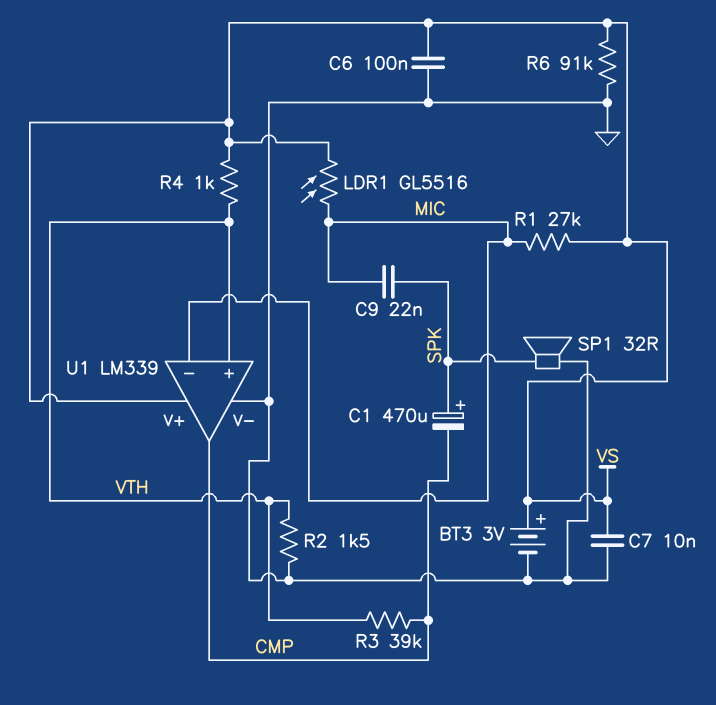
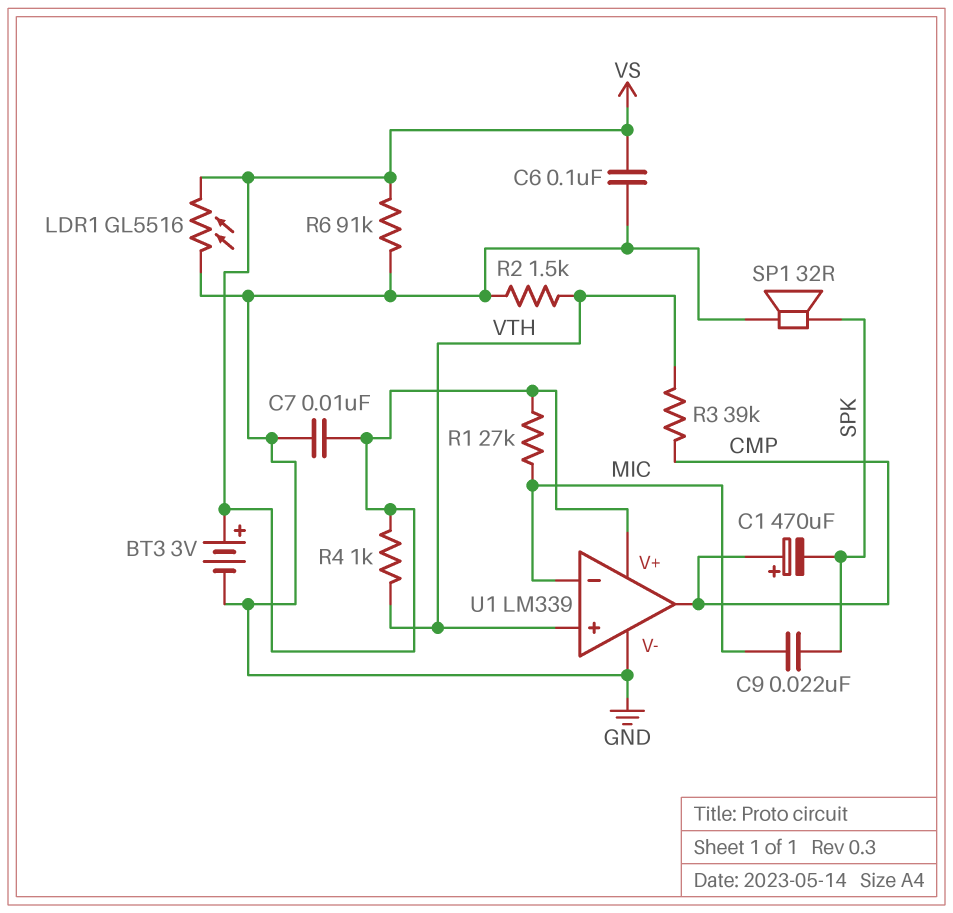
C1: 470uF (plus SPK, minus CMP) -> 470uF (plus CMP, minus SPK)
LDR1: GL5516 (MIC, VS) -> GL5516 (GND, VS)

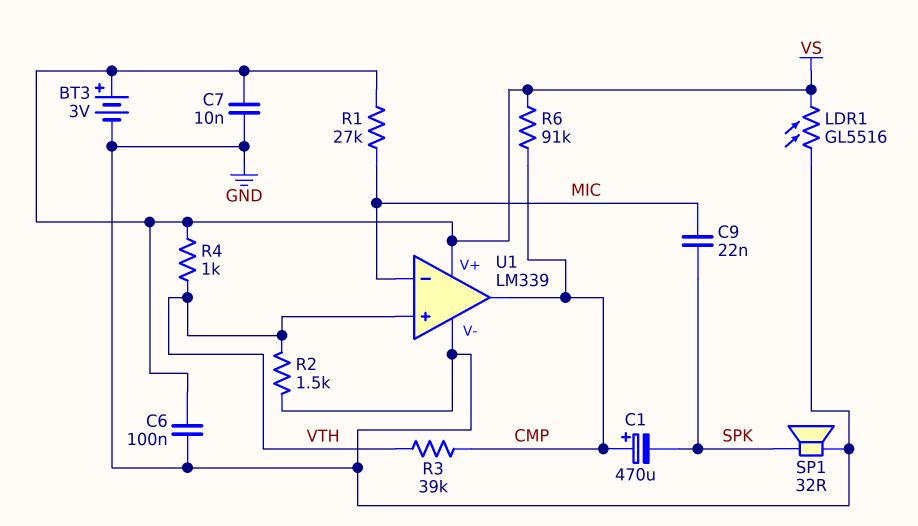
R6: 91k (GND, VS) -> 91k (CMP, VS)

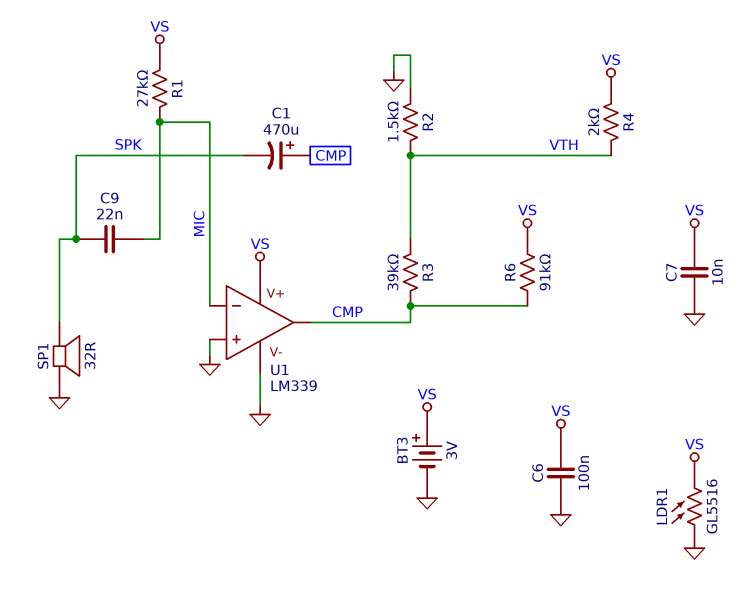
R4: 1k (VS, VTH) -> 2k (VS, VTH)
U1 pin in+: VTH -> GND

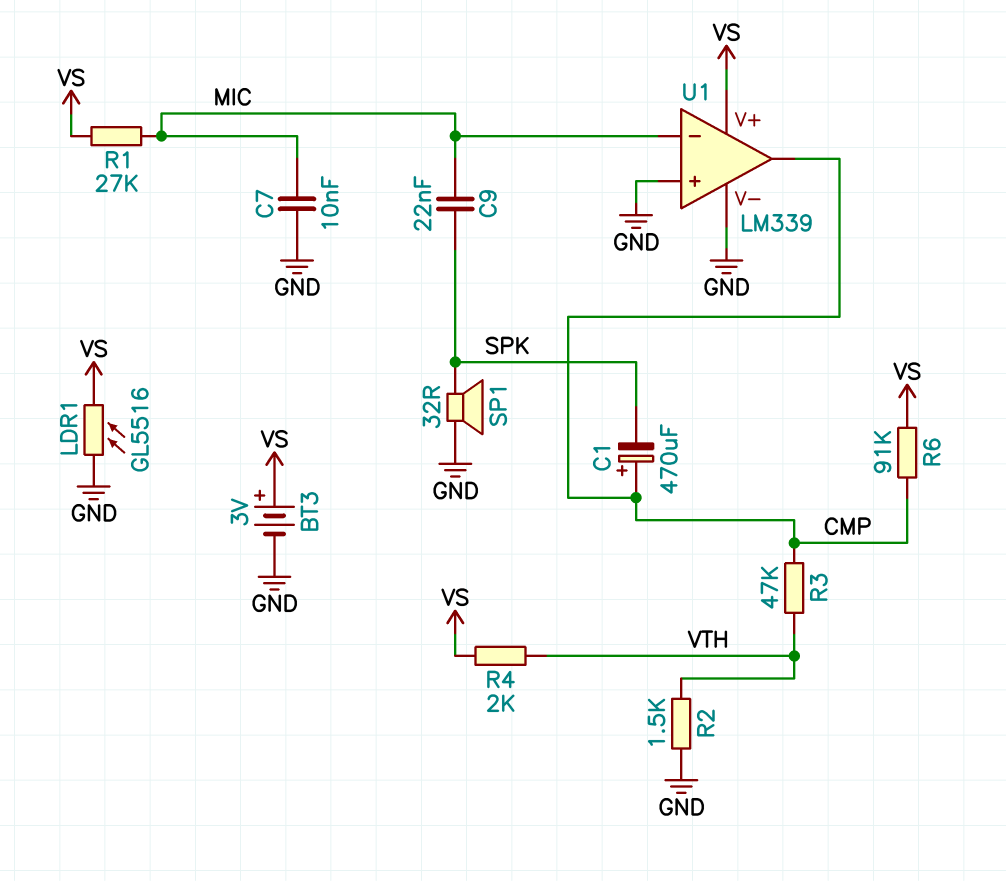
C6: 100nF (GND, VS) -> none
C7: 10nF (GND, VS) -> 10nF (GND, MIC)
R3: 39k (CMP, VTH) -> 47k (CMP, VTH)

